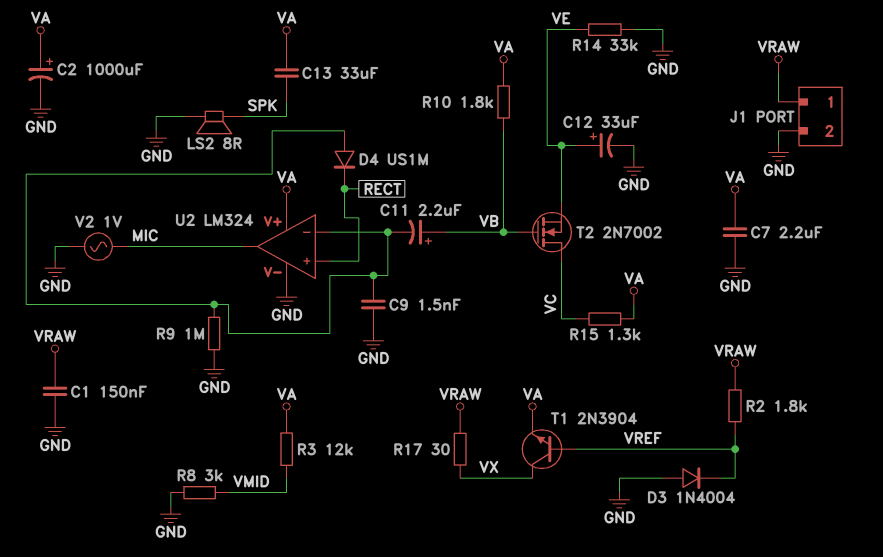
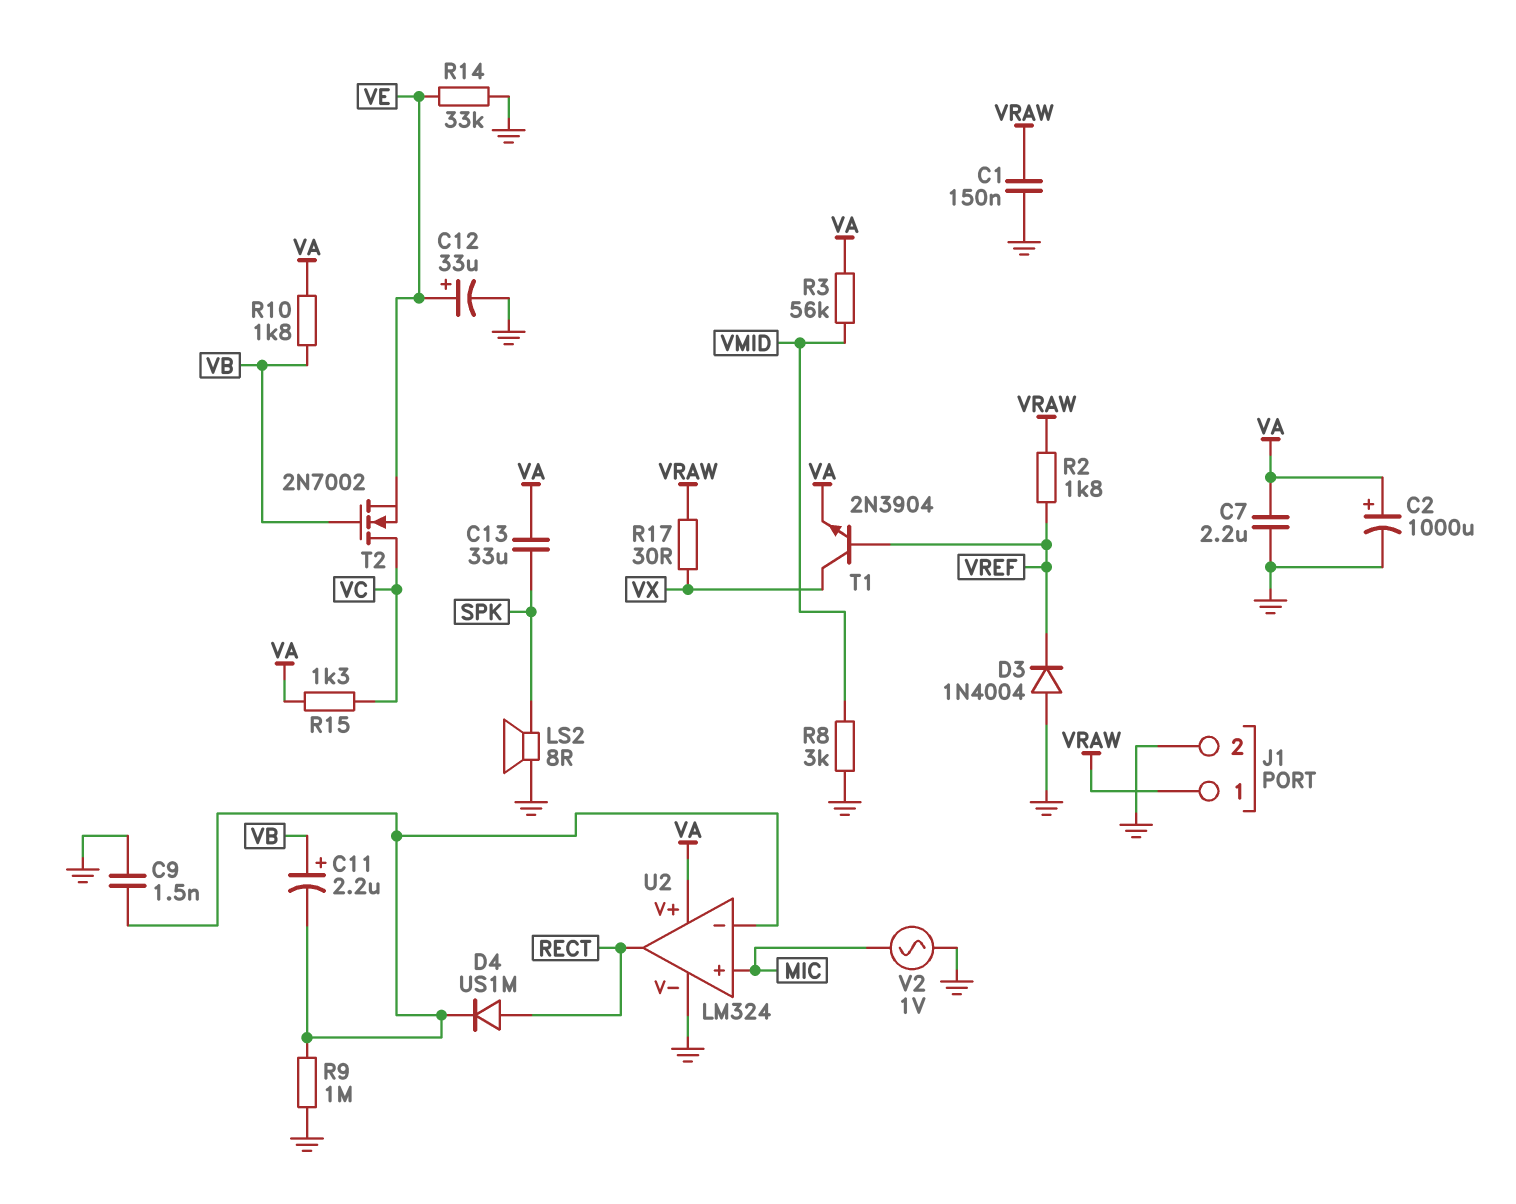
D4: diode US1M (A U2/in-, K RECT) -> diode US1M (A RECT, K U2/in-)
R3: 12k (VA, VMID) -> 56k (VA, VMID)
U2 pin in+: RECT -> MIC
U2 pin out: MIC -> RECT

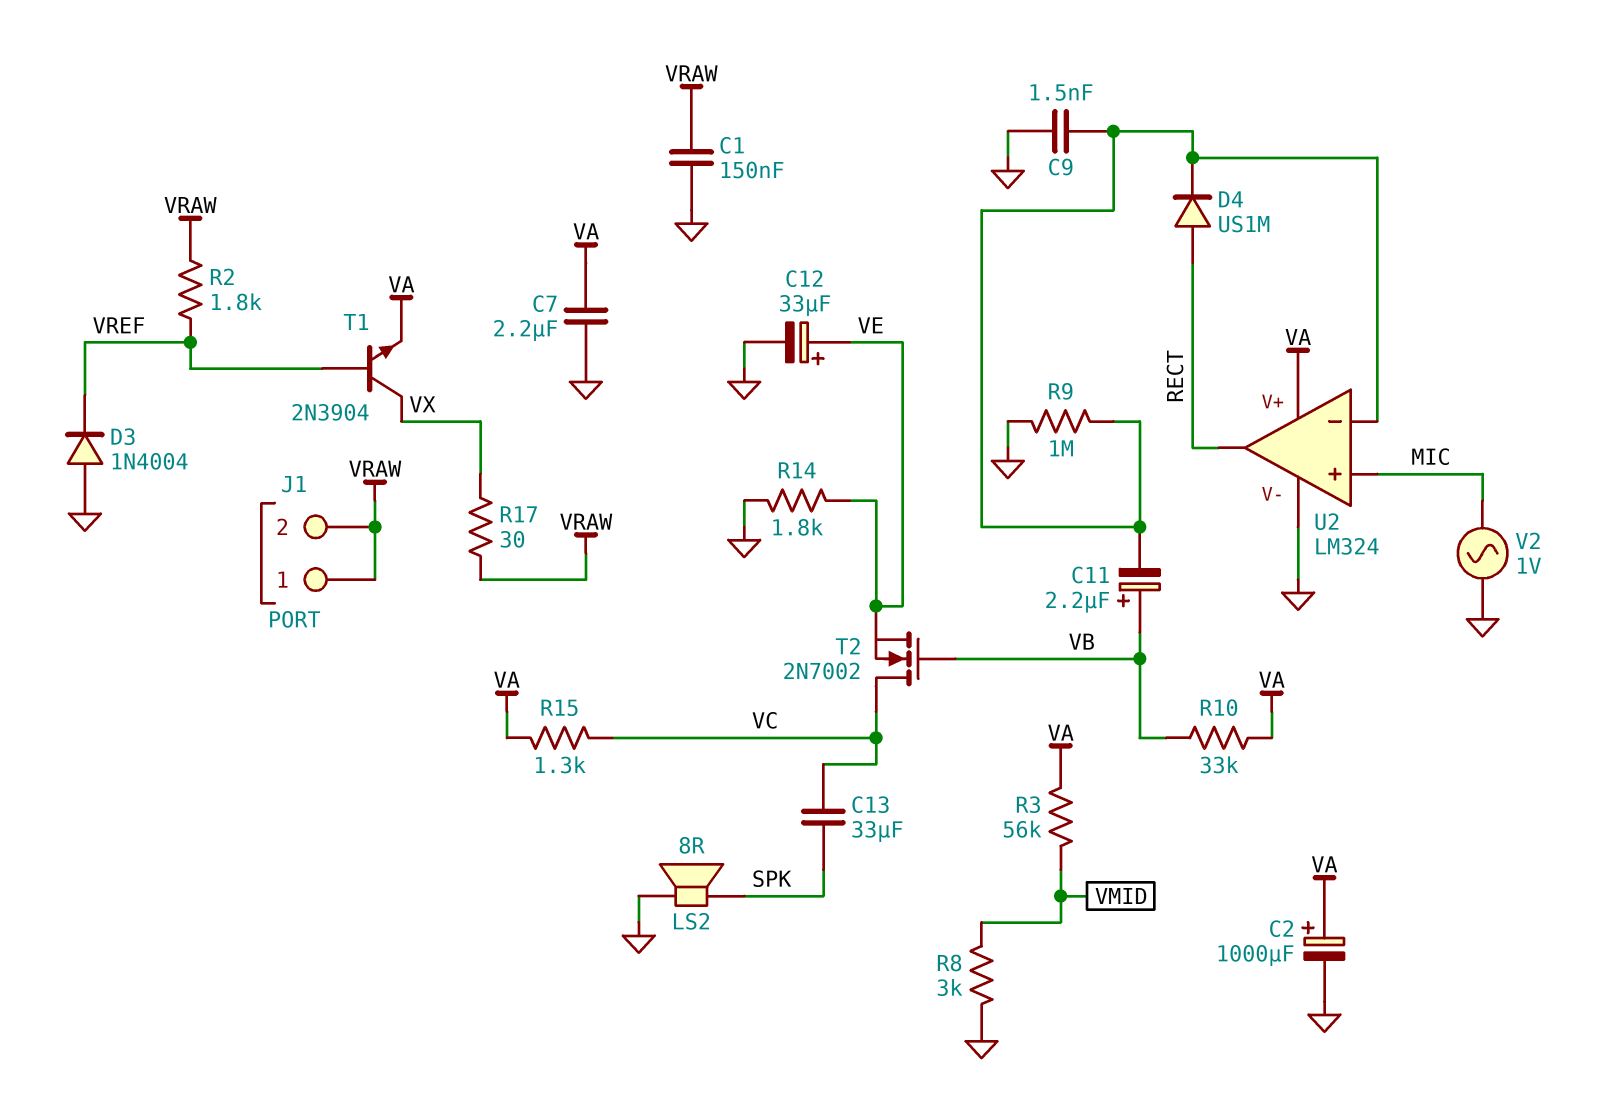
C13: 33uF (SPK, VA) -> 33uF (SPK, VC)
J1 pin 2: GND -> VRAW
R10: 1.8k (VA, VB) -> 33k (VA, VB)
R14: 33k (GND, VE) -> 1.8k (GND, VE)

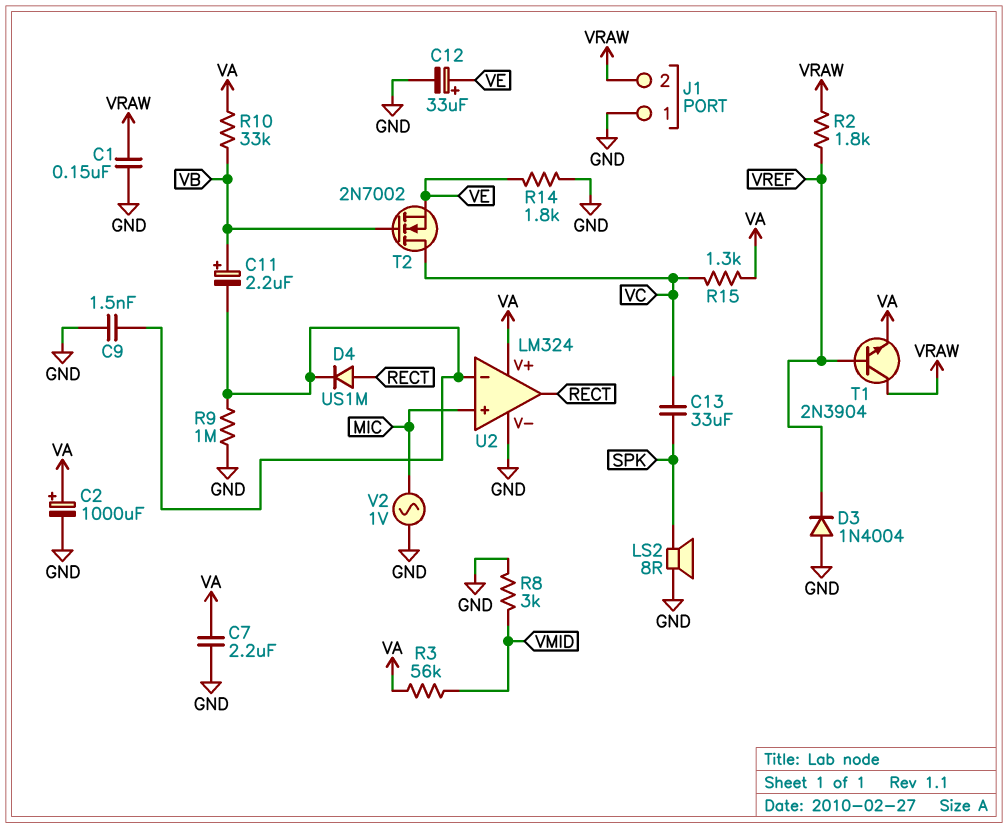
J1 pin 1: VRAW -> GND
R17: 30 (VRAW, VX) -> none
T1: NPN 2N3904 (B VREF, C VX, E VA) -> NPN 2N3904 (B VREF, C VRAW, E VA)

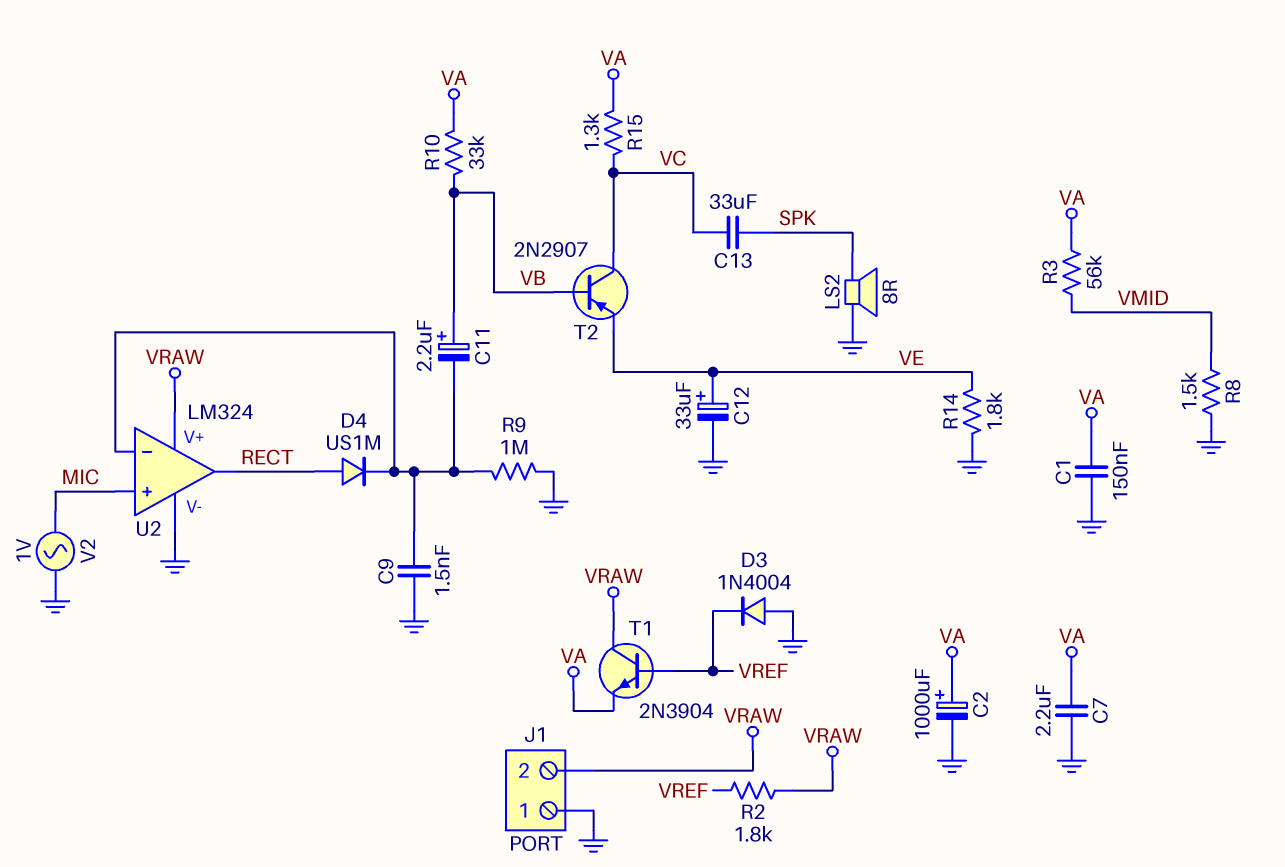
C1: 150nF (GND, VRAW) -> 150nF (GND, VA)
R8: 3k (GND, VMID) -> 1.5k (GND, VMID)
T2: NMOS 2N7002 (G VB, D VC, S VE) -> PNP 2N2907 (B VB, C VC, E VE)
U2 pin V+: VA -> VRAW

